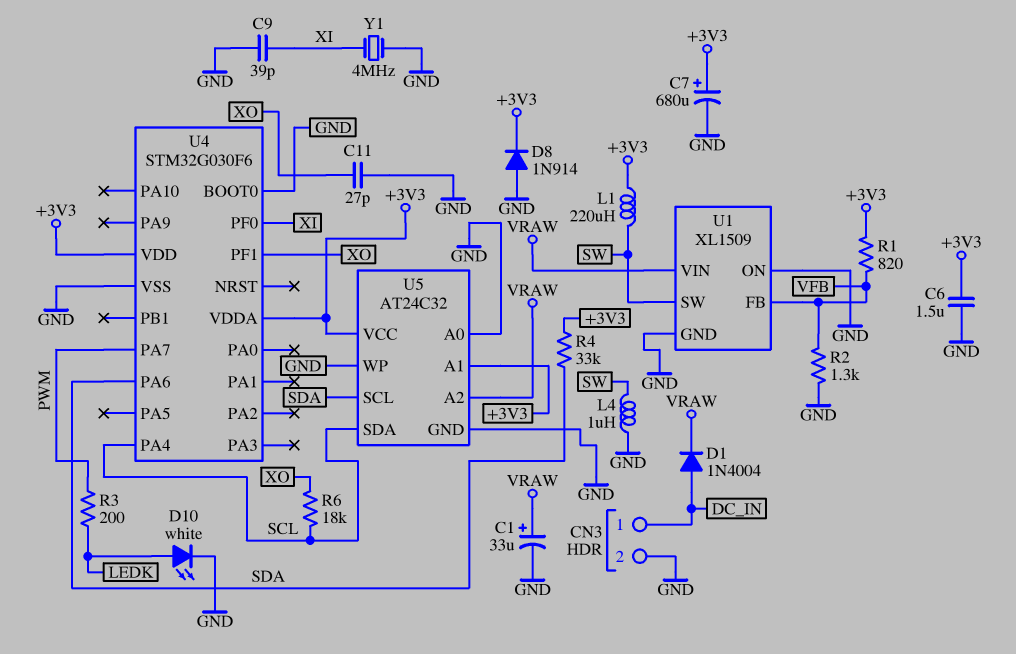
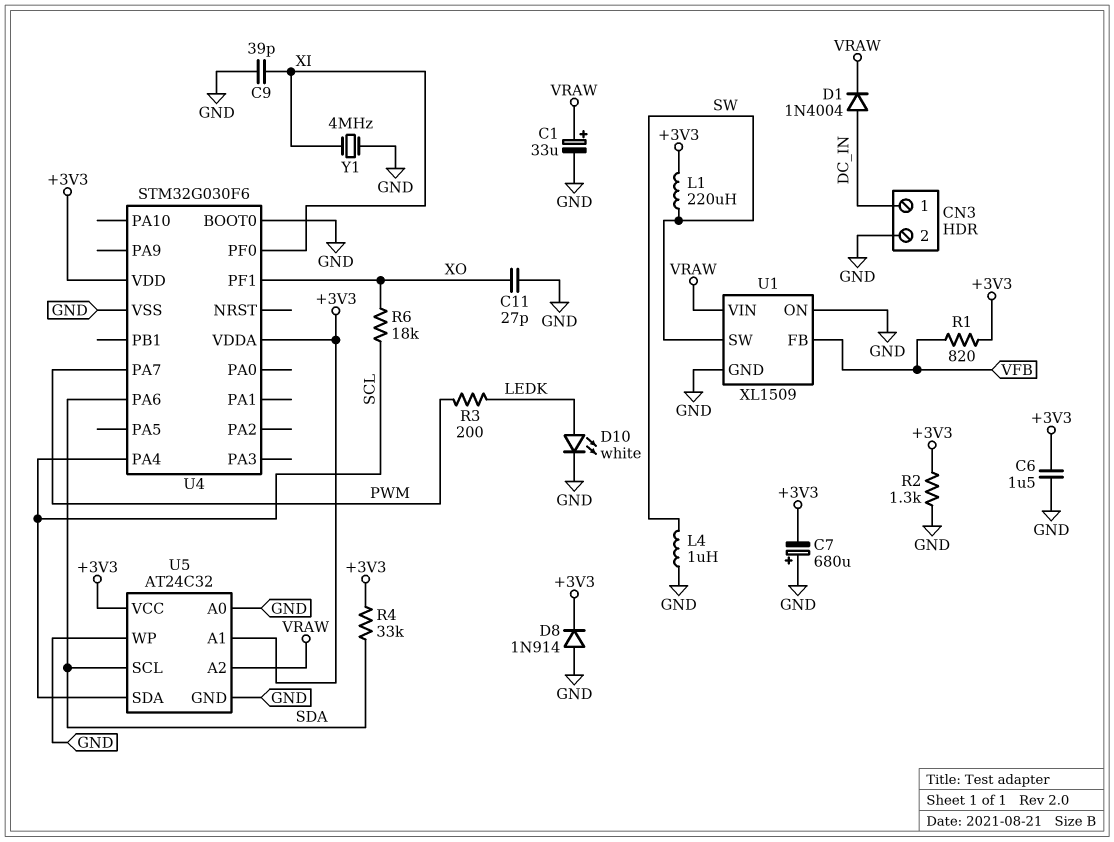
C7: 680uF (plus +3V3, minus GND) -> 680uF (plus GND, minus +3V3)
R2: 1.3k (GND, VFB) -> 1.3k (+3V3, GND)

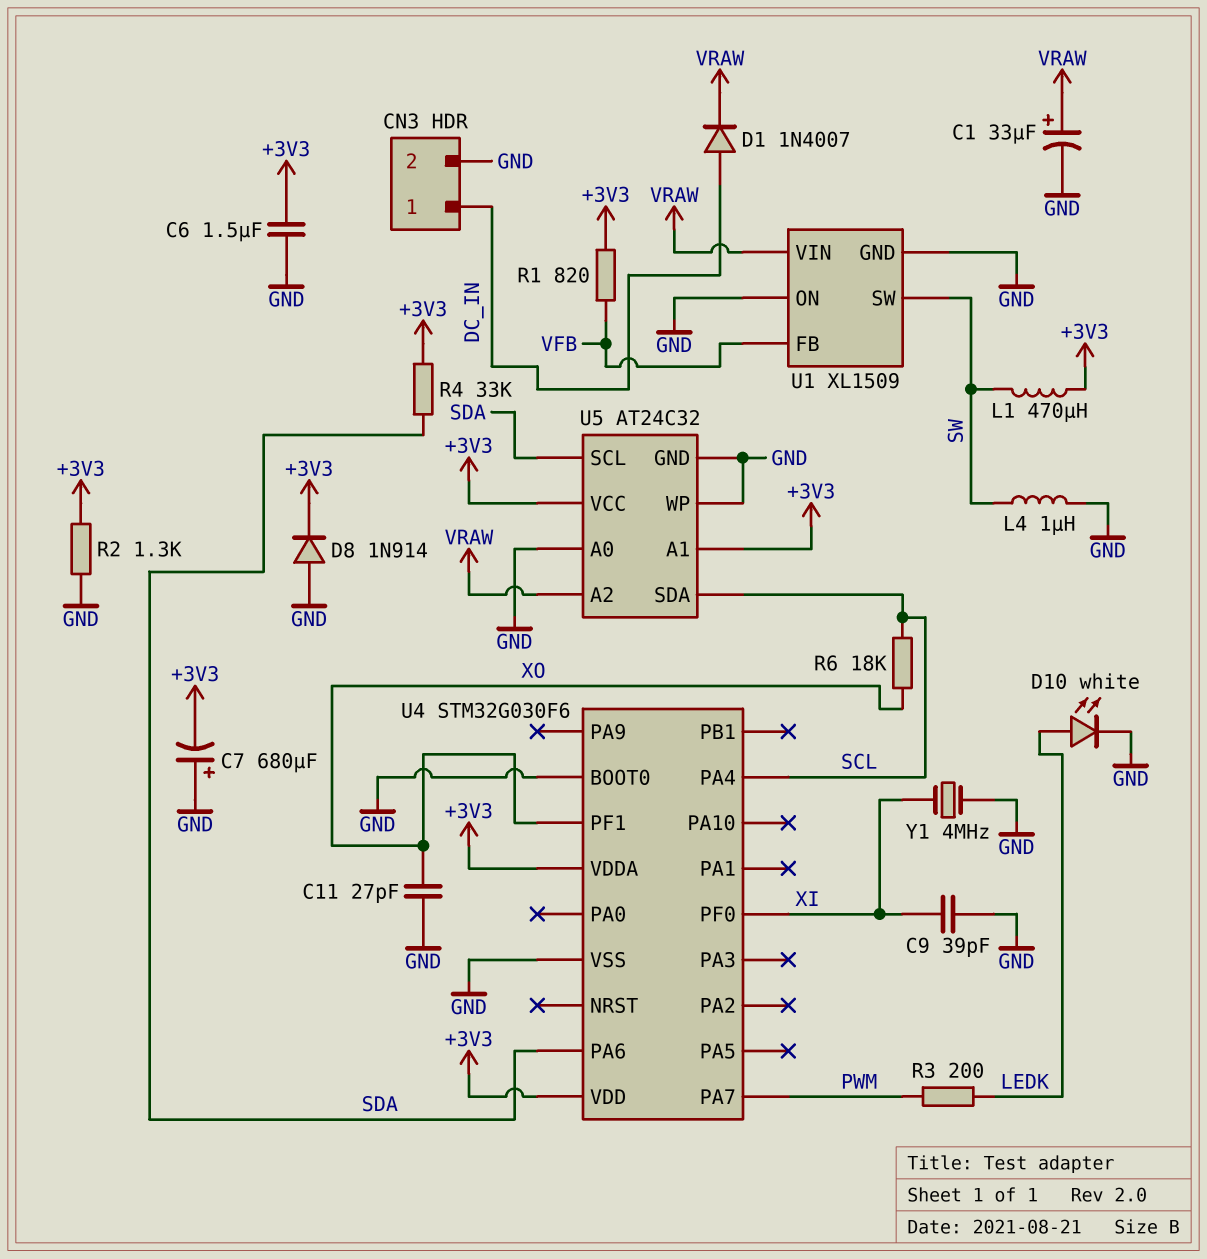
D1: diode 1N4004 (A DC_IN, K VRAW) -> diode 1N4007 (A DC_IN, K VRAW)
L1: 220uH (+3V3, SW) -> 470uH (+3V3, SW)

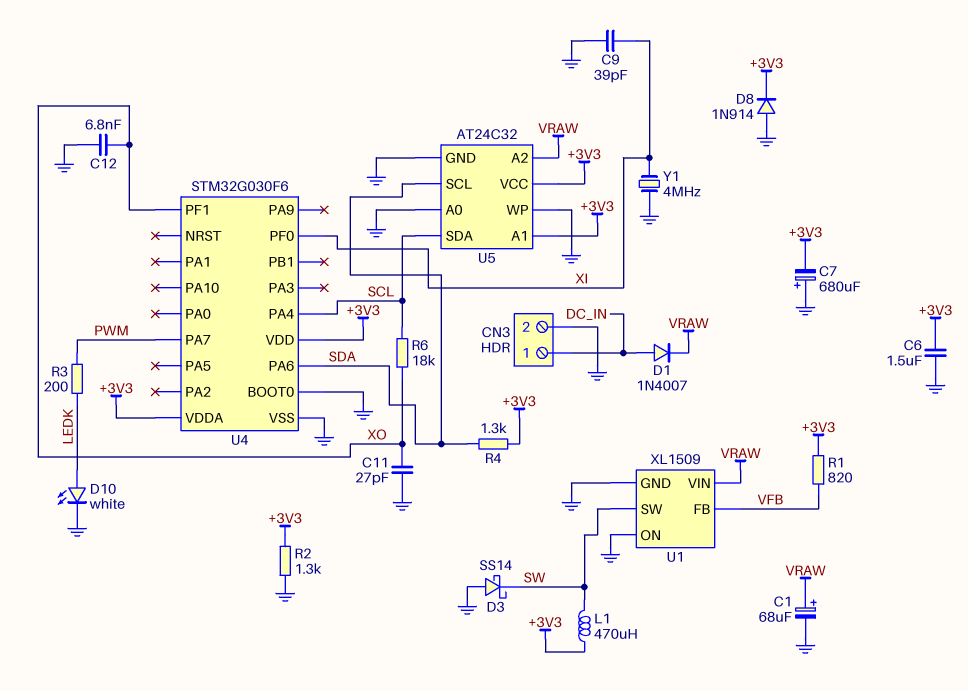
C1: 33uF (plus VRAW, minus GND) -> 68uF (plus VRAW, minus GND)
C12: none -> 6.8nF (GND, XO)
D3: none -> schottky SS14 (A GND, K SW)
L4: 1uH (GND, SW) -> none
R4: 33k (+3V3, SDA) -> 1.3k (+3V3, SDA)

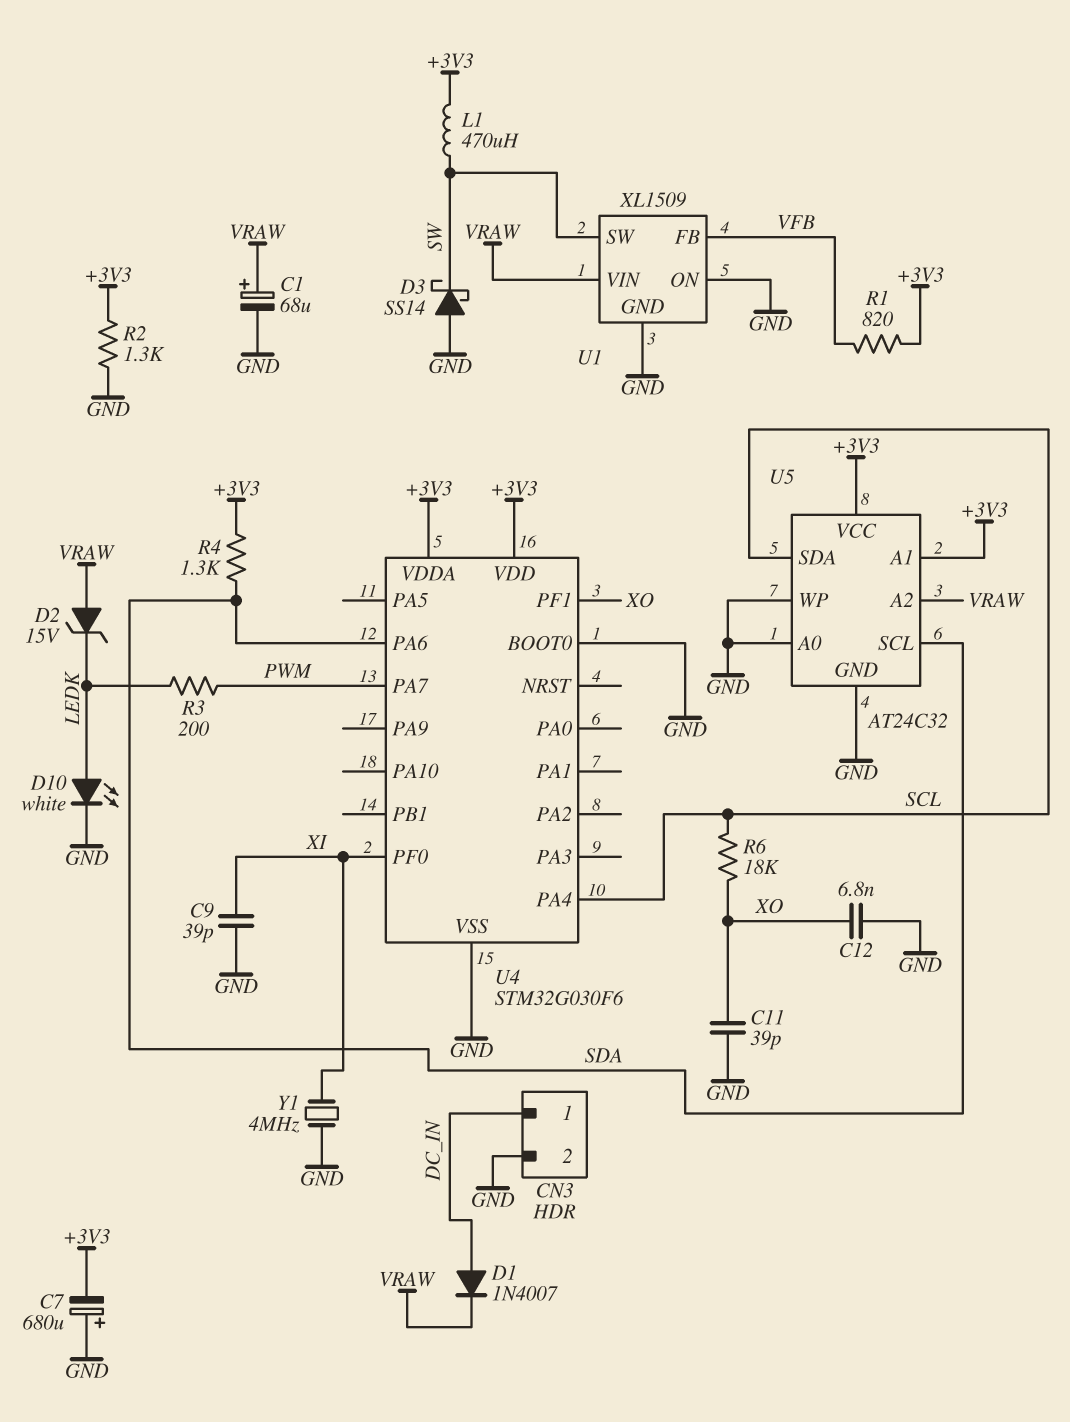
C6: 1.5uF (+3V3, GND) -> none
C11: 27pF (GND, XO) -> 39pF (GND, XO)
D2: none -> zener 15V (A VRAW, K LEDK)
D8: diode 1N914 (A GND, K +3V3) -> none

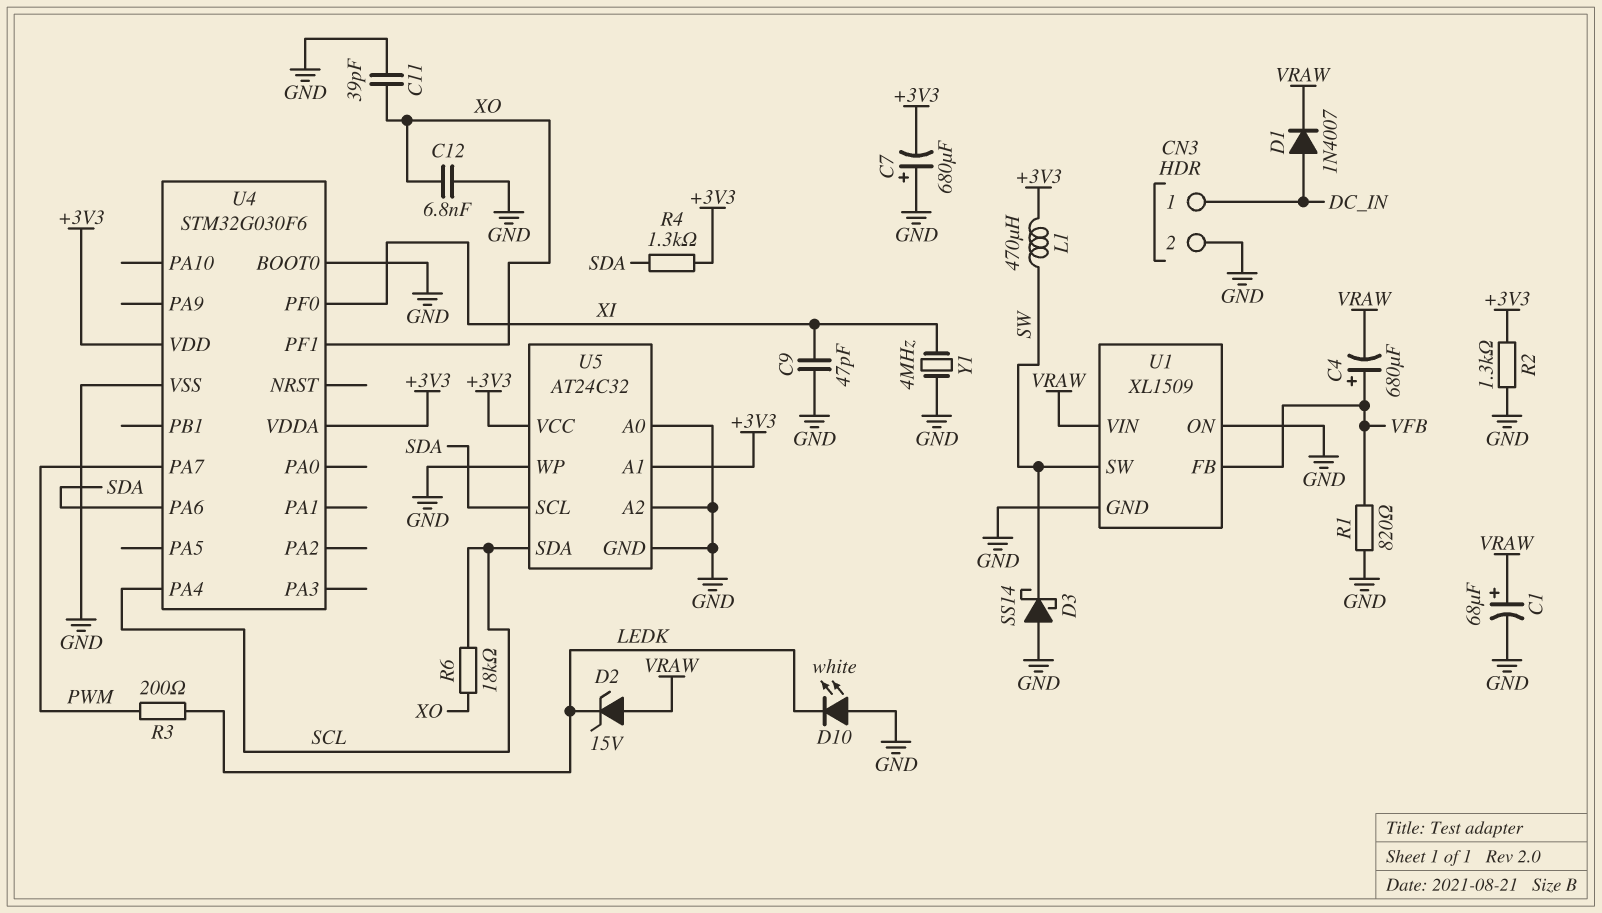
C4: none -> 680uF (plus VFB, minus VRAW)
C9: 39pF (GND, XI) -> 47pF (GND, XI)
D10: LED white (A LEDK, K GND) -> LED white (A GND, K LEDK)
R1: 820 (+3V3, VFB) -> 820 (GND, VFB)
U5 pin A2: VRAW -> GND

